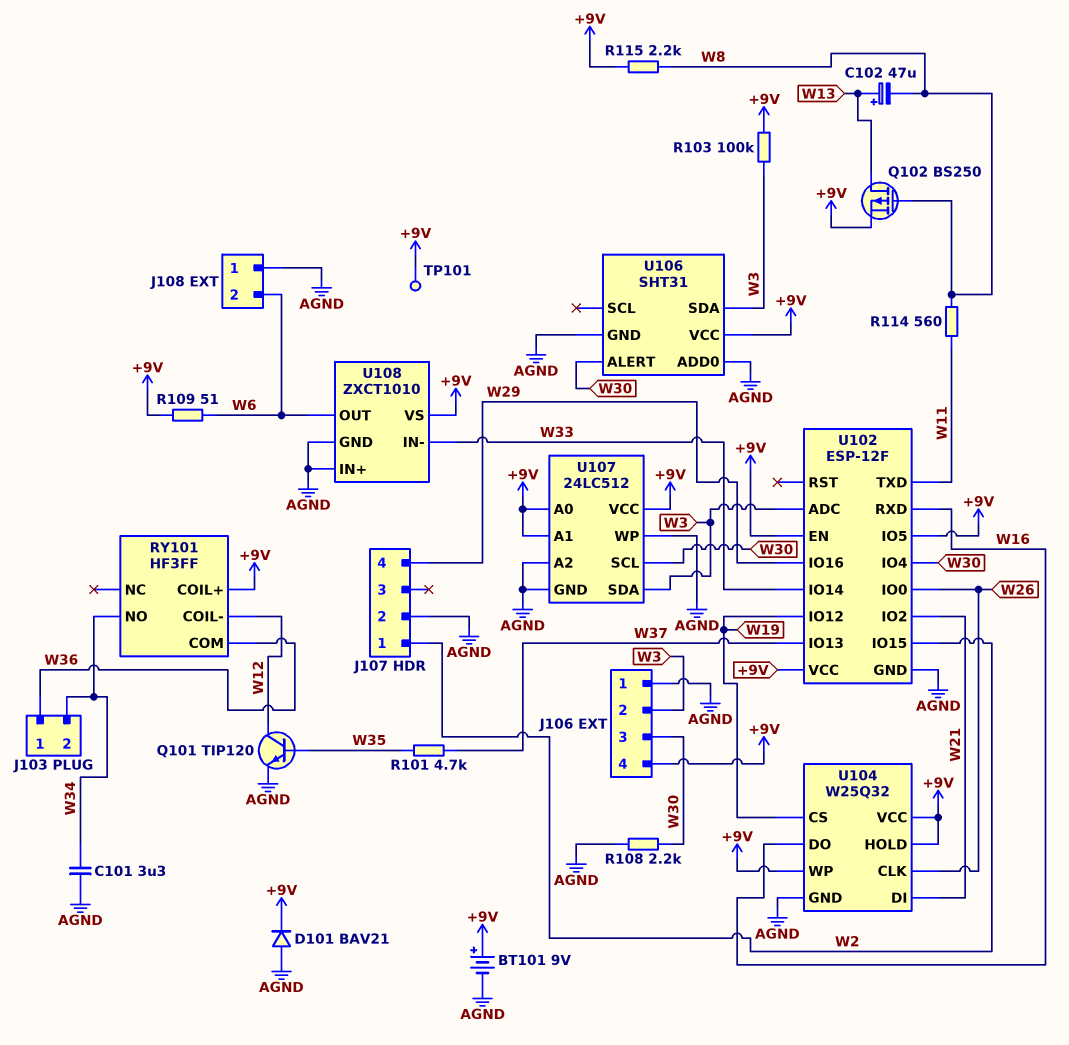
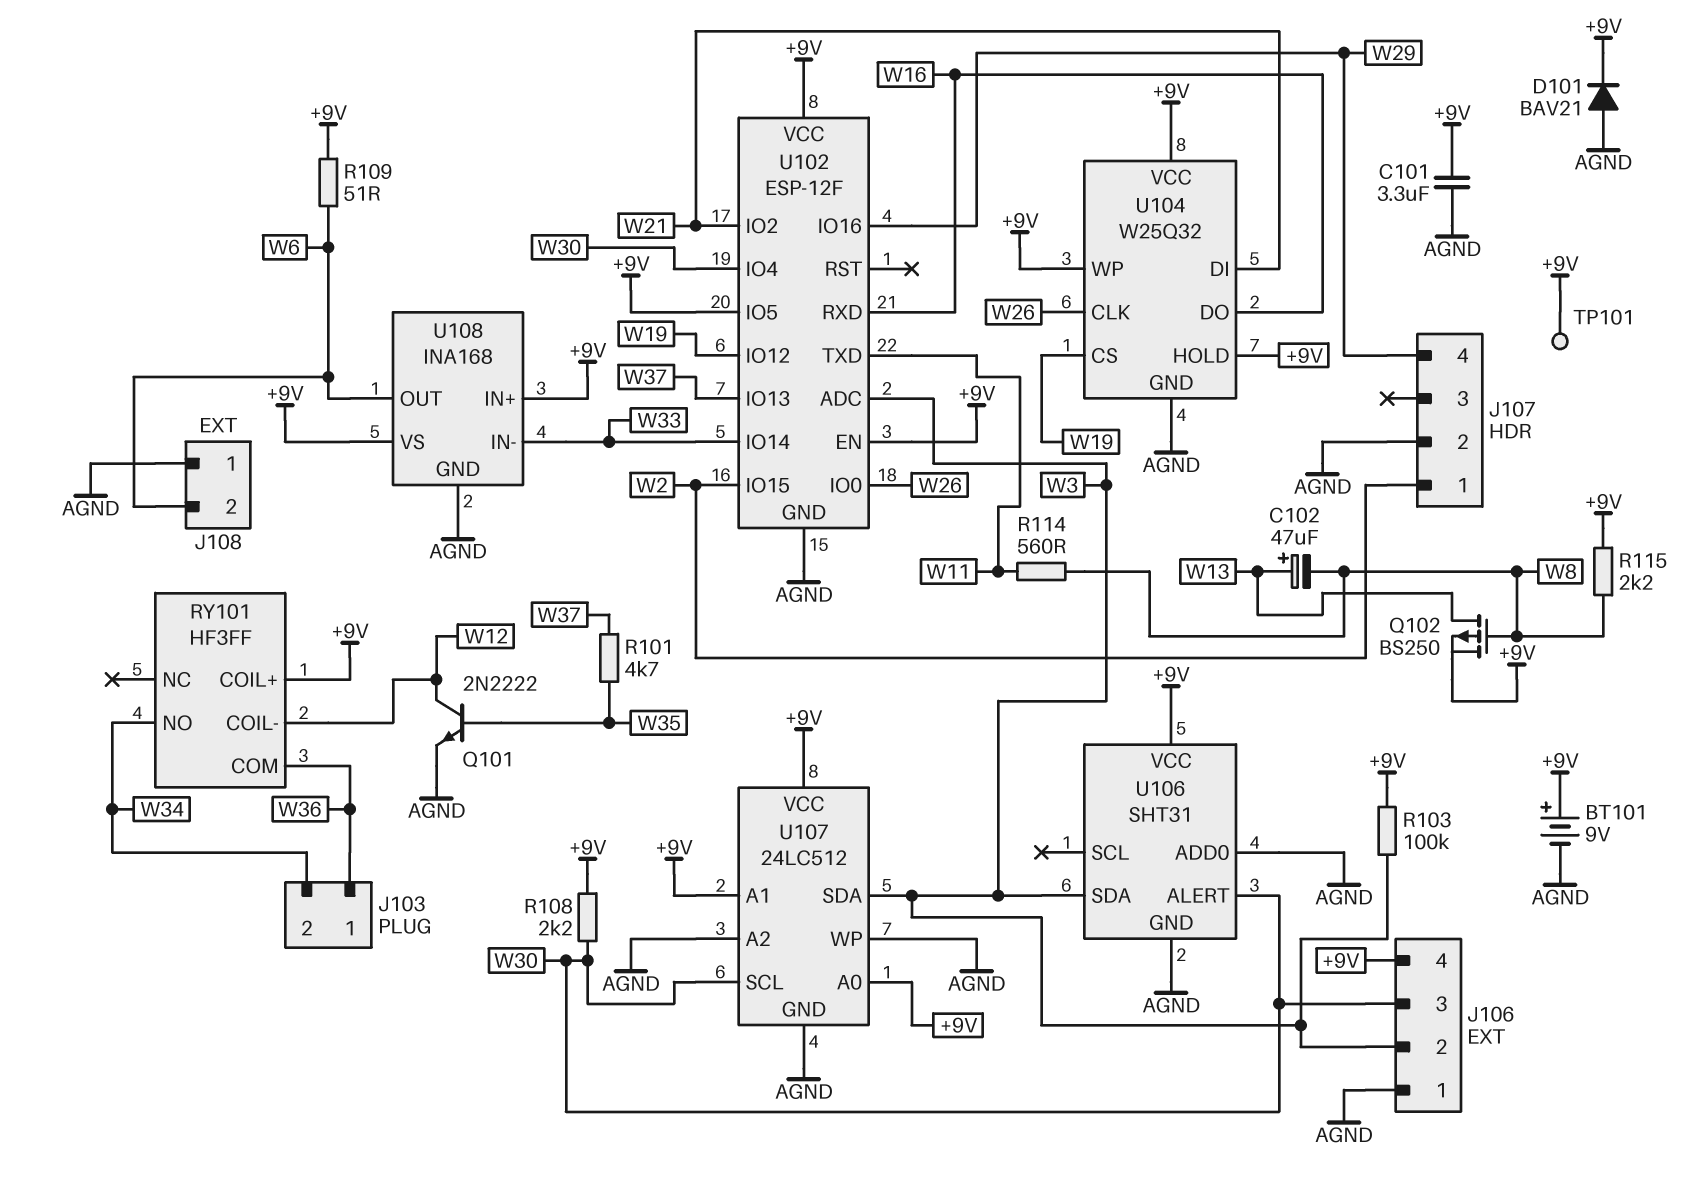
C101: 3.3uF (AGND, W34) -> 3.3uF (+9V, AGND)
Q101: NPN TIP120 (B W35, C W12, E AGND) -> NPN 2N2222 (B W35, C W12, E AGND)
R108: 2.2k (AGND, W30) -> 2.2k (+9V, W30)
U108: ZXCT1010 -> INA168
U108 pin IN+: AGND -> +9V

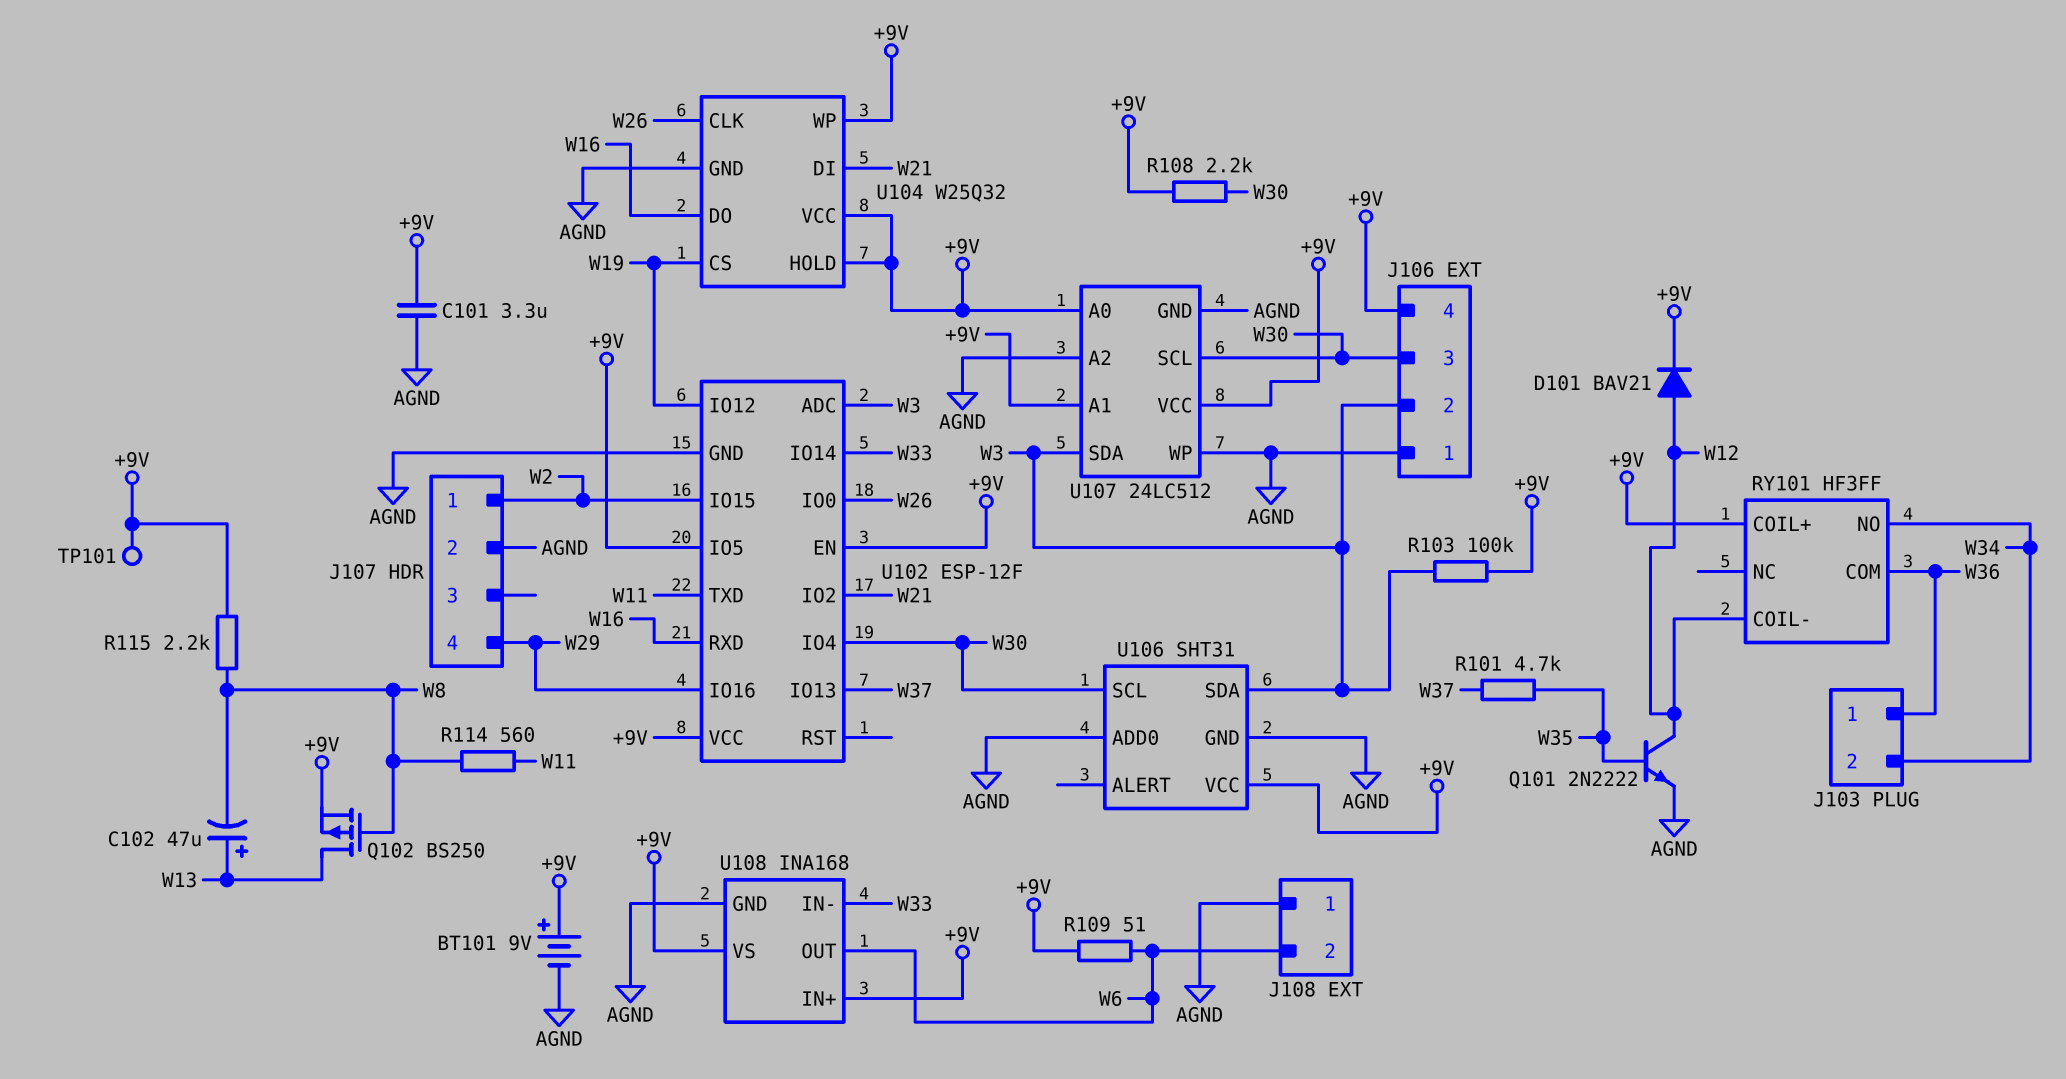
D101: diode BAV21 (A AGND, K +9V) -> diode BAV21 (A W12, K +9V)
U106 pin ALERT: W30 -> none
U106 pin SCL: none -> W30

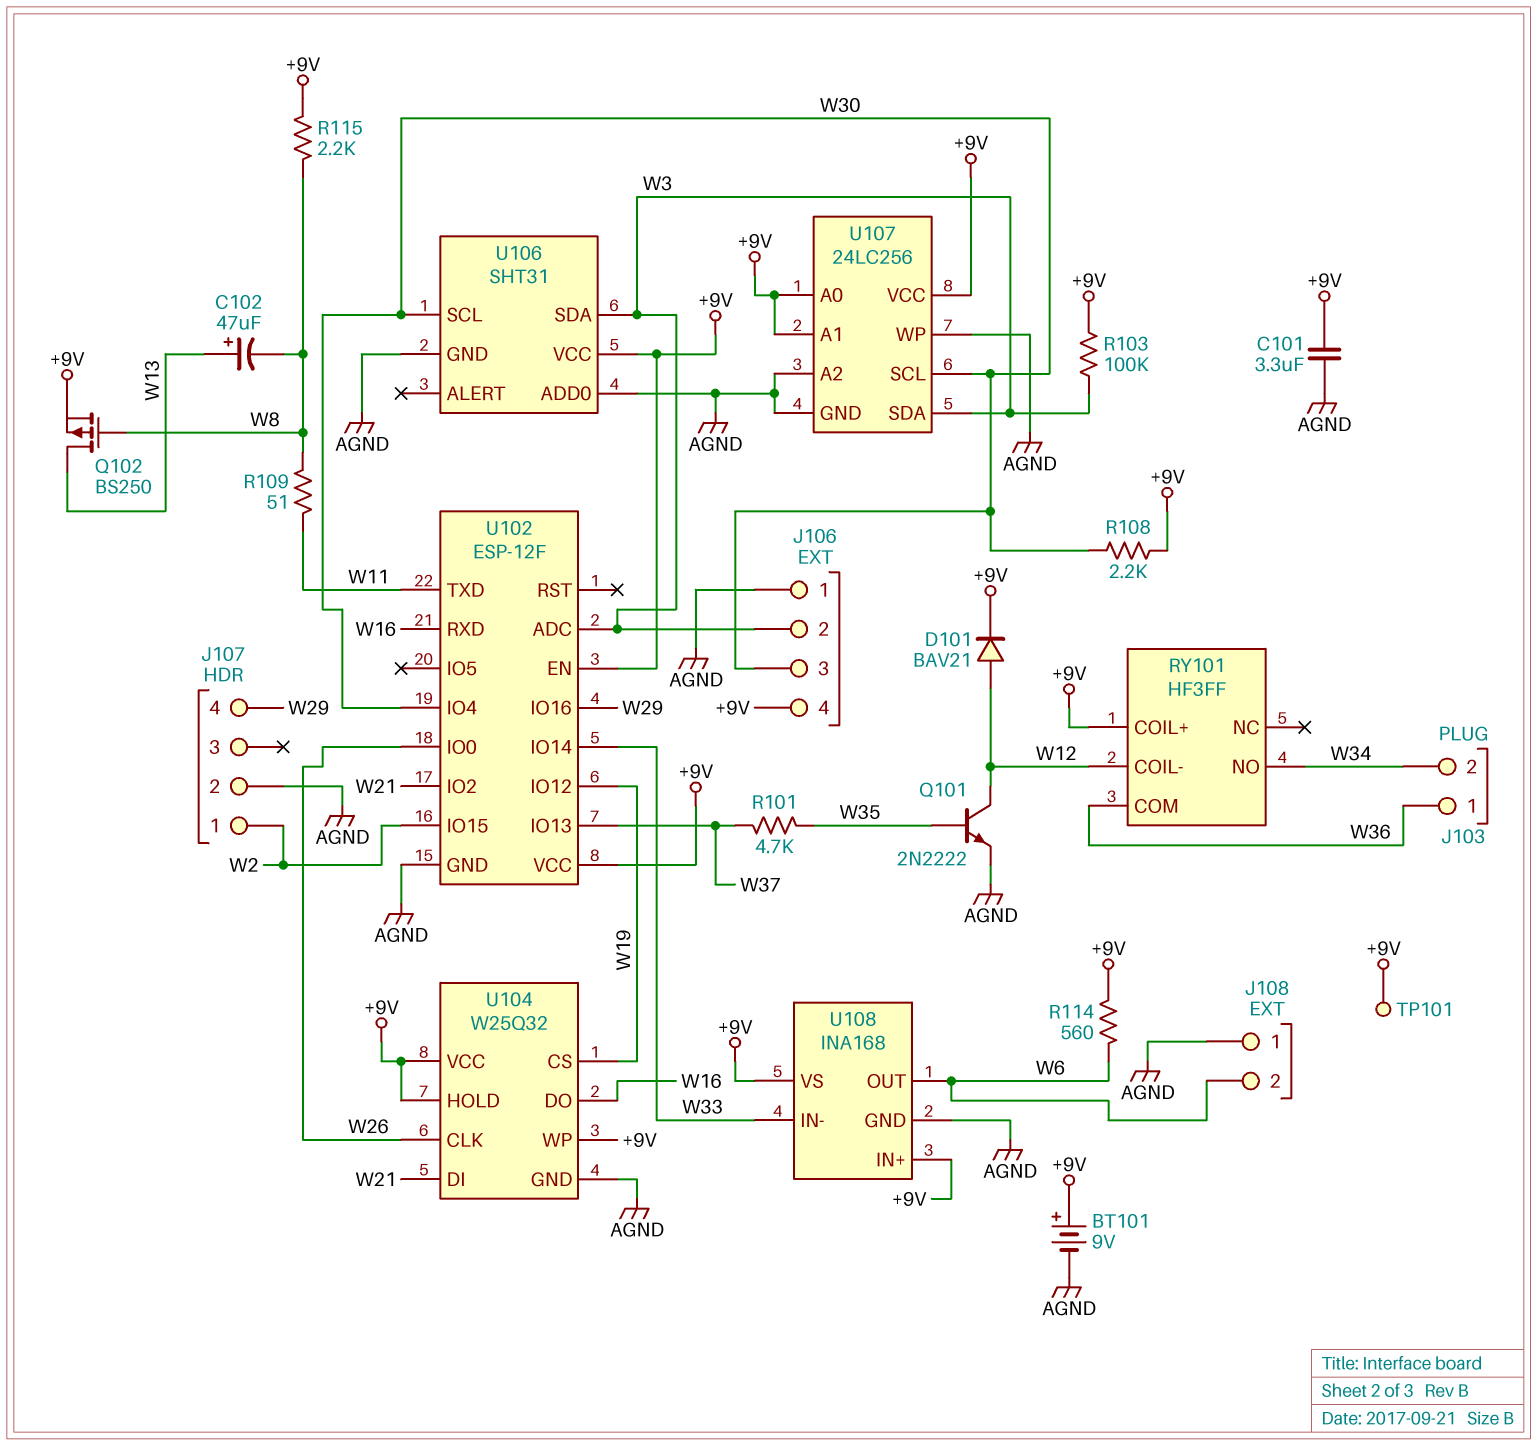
R109: 51 (+9V, W6) -> 51 (W8, W11)
R114: 560 (W8, W11) -> 560 (+9V, W6)
U102 pin IO5: +9V -> none
U107: 24LC512 -> 24LC256

